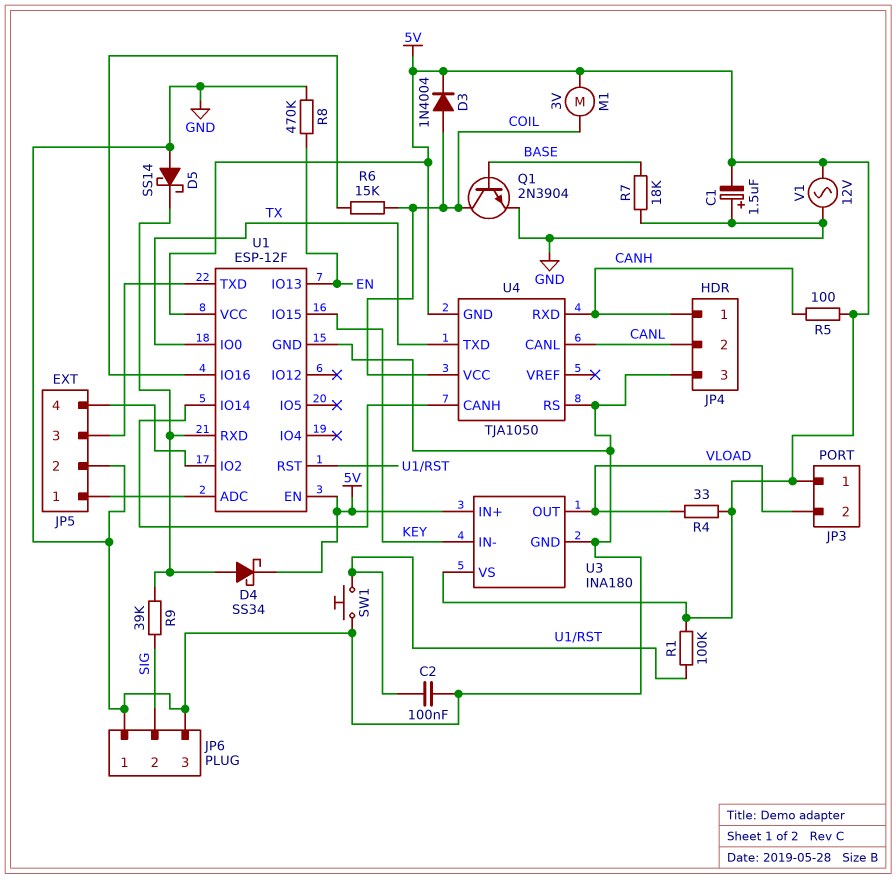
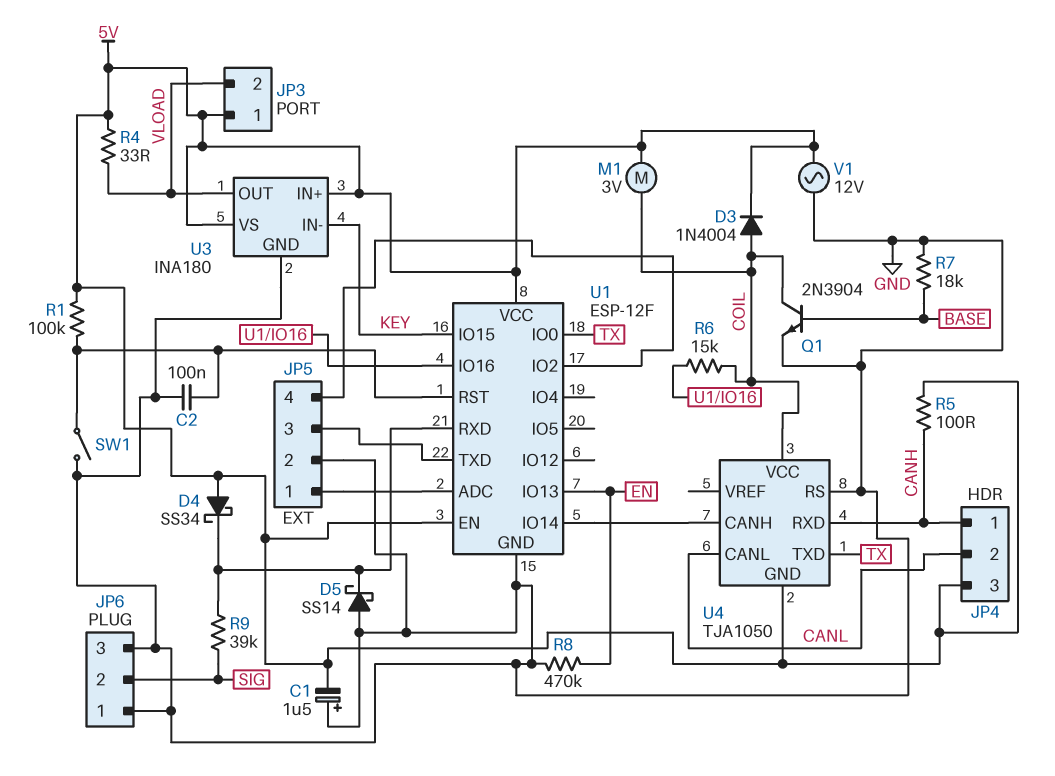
D4: schottky SS34 (A U1/RXD, K 5V) -> schottky SS34 (A 5V, K U1/RXD)
JP4 pin 3: GND -> 5V
SW1: button (GND, U1/RST) -> switch (GND, U1/RST)

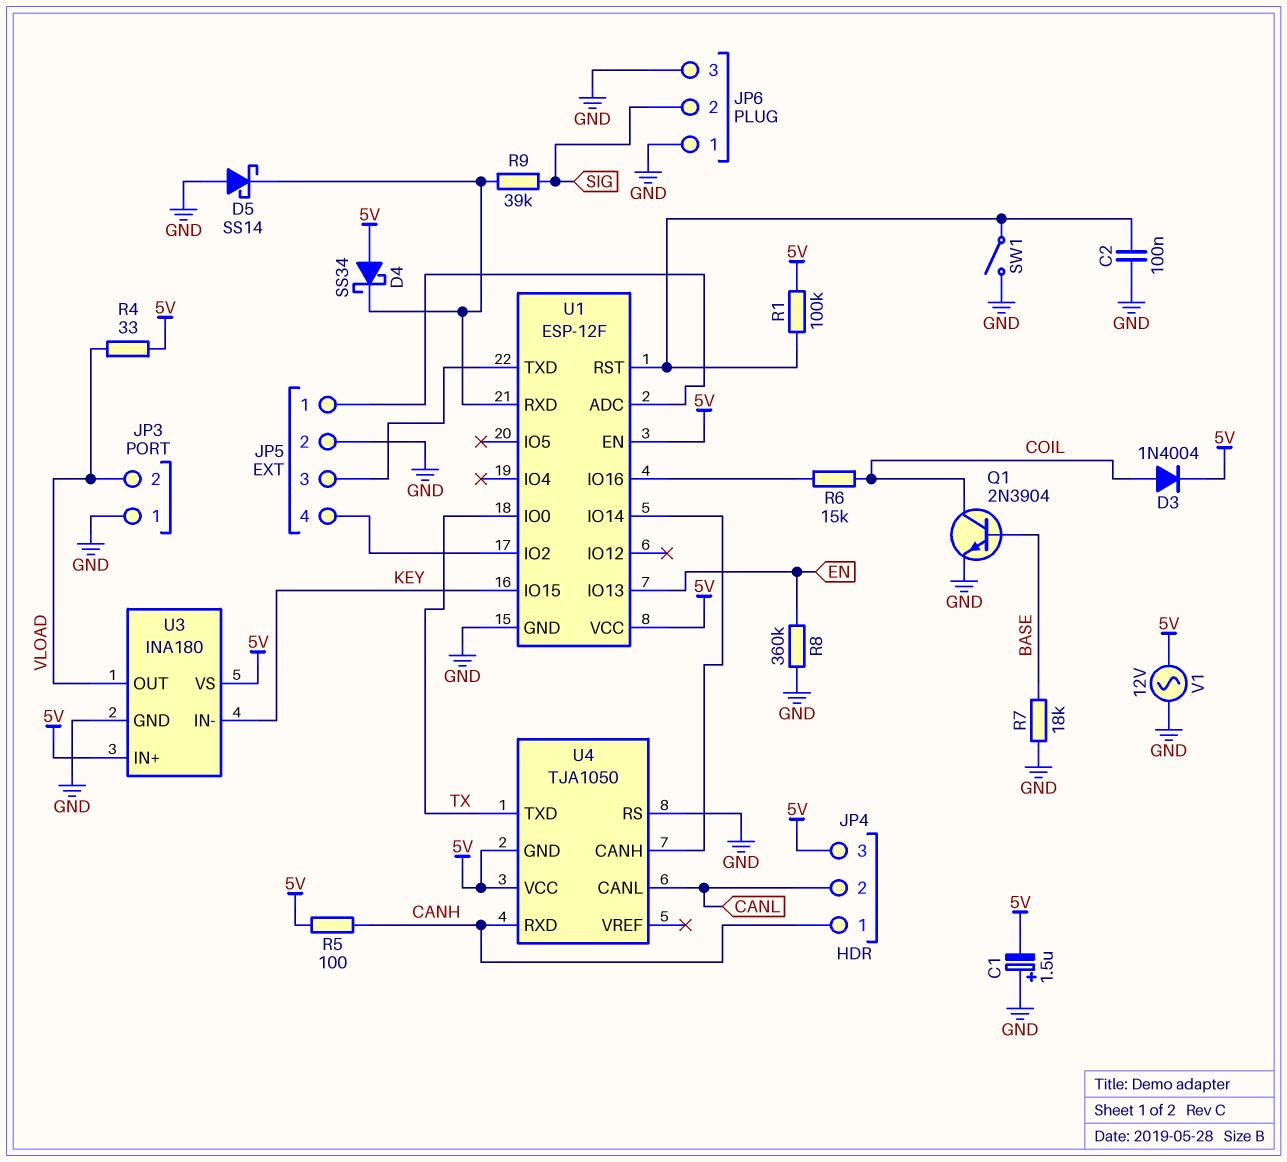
JP3 pin 1: 5V -> GND
M1: motor 3V (5V, COIL) -> none
R8: 470k (EN, GND) -> 360k (EN, GND)
U4 pin VCC: COIL -> 5V

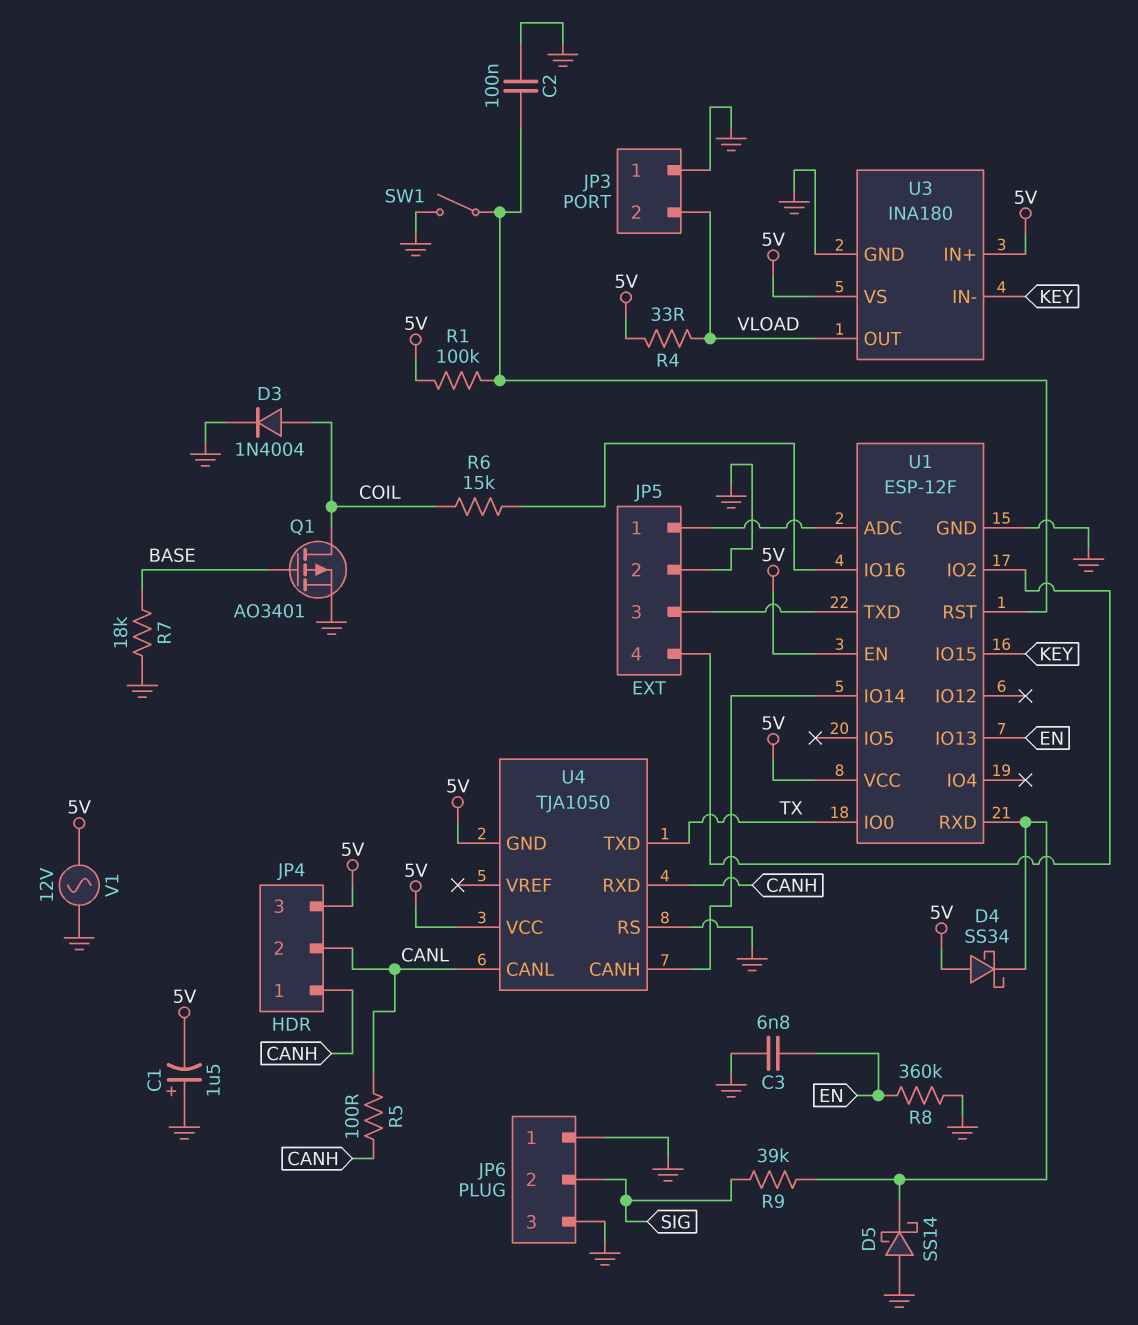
C3: none -> 6.8nF (EN, GND)
D3: diode 1N4004 (A COIL, K 5V) -> diode 1N4004 (A COIL, K GND)
Q1: NPN 2N3904 (B BASE, C COIL, E GND) -> PMOS AO3401 (G BASE, D COIL, S GND)
R5: 100 (5V, CANH) -> 100 (CANH, CANL)

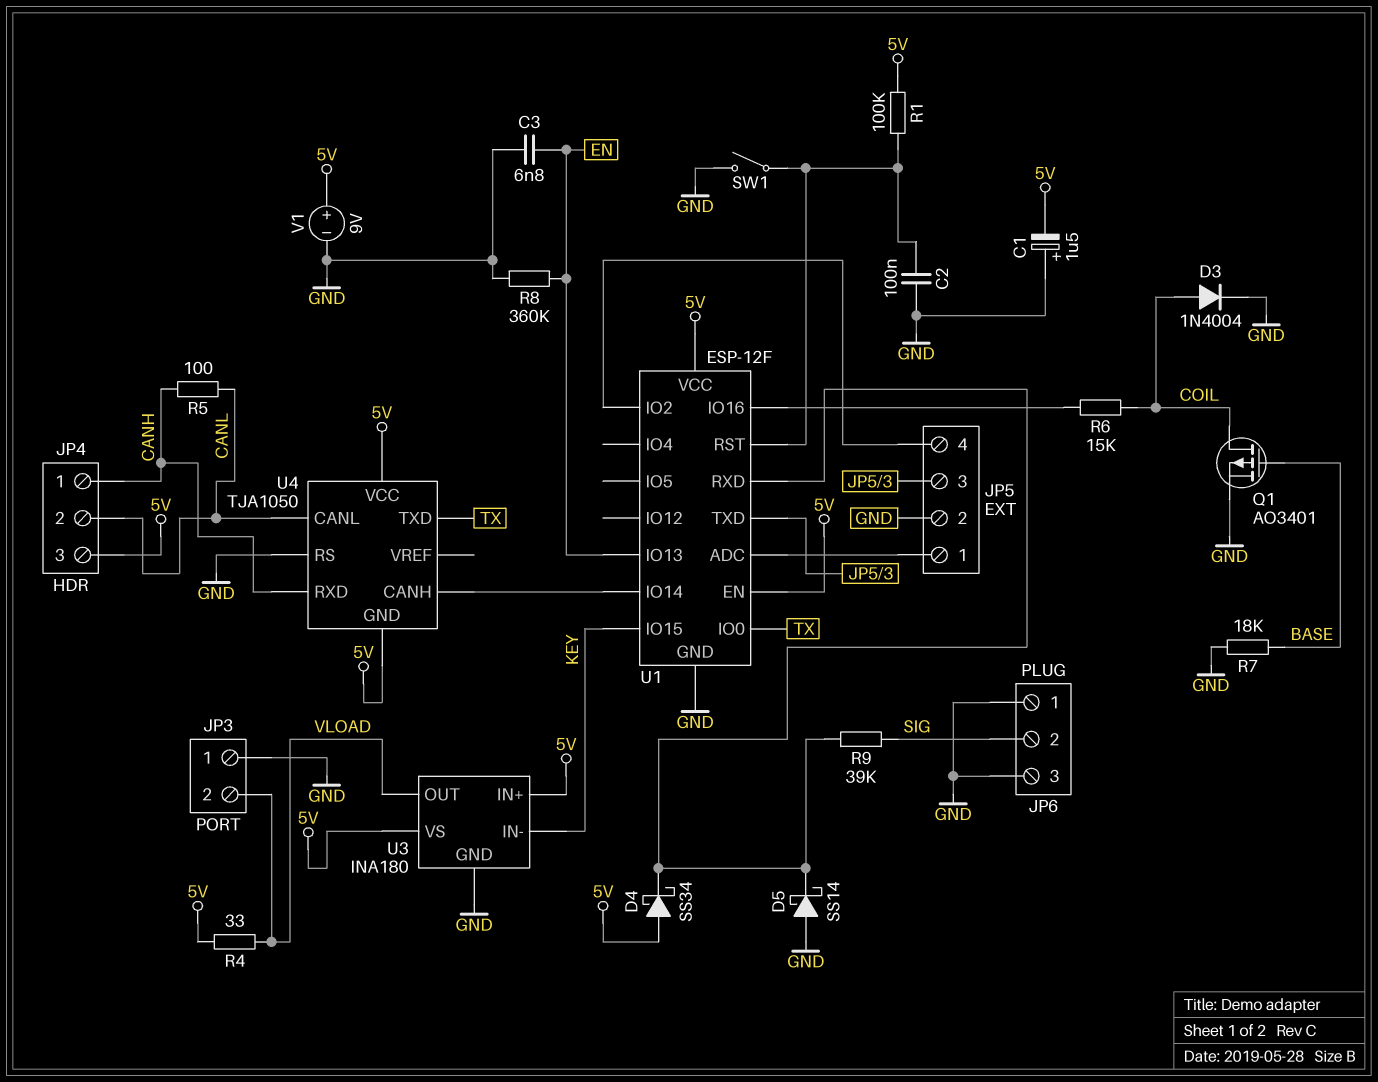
V1: AC 12V (5V, GND) -> 9V (plus 5V, minus GND)

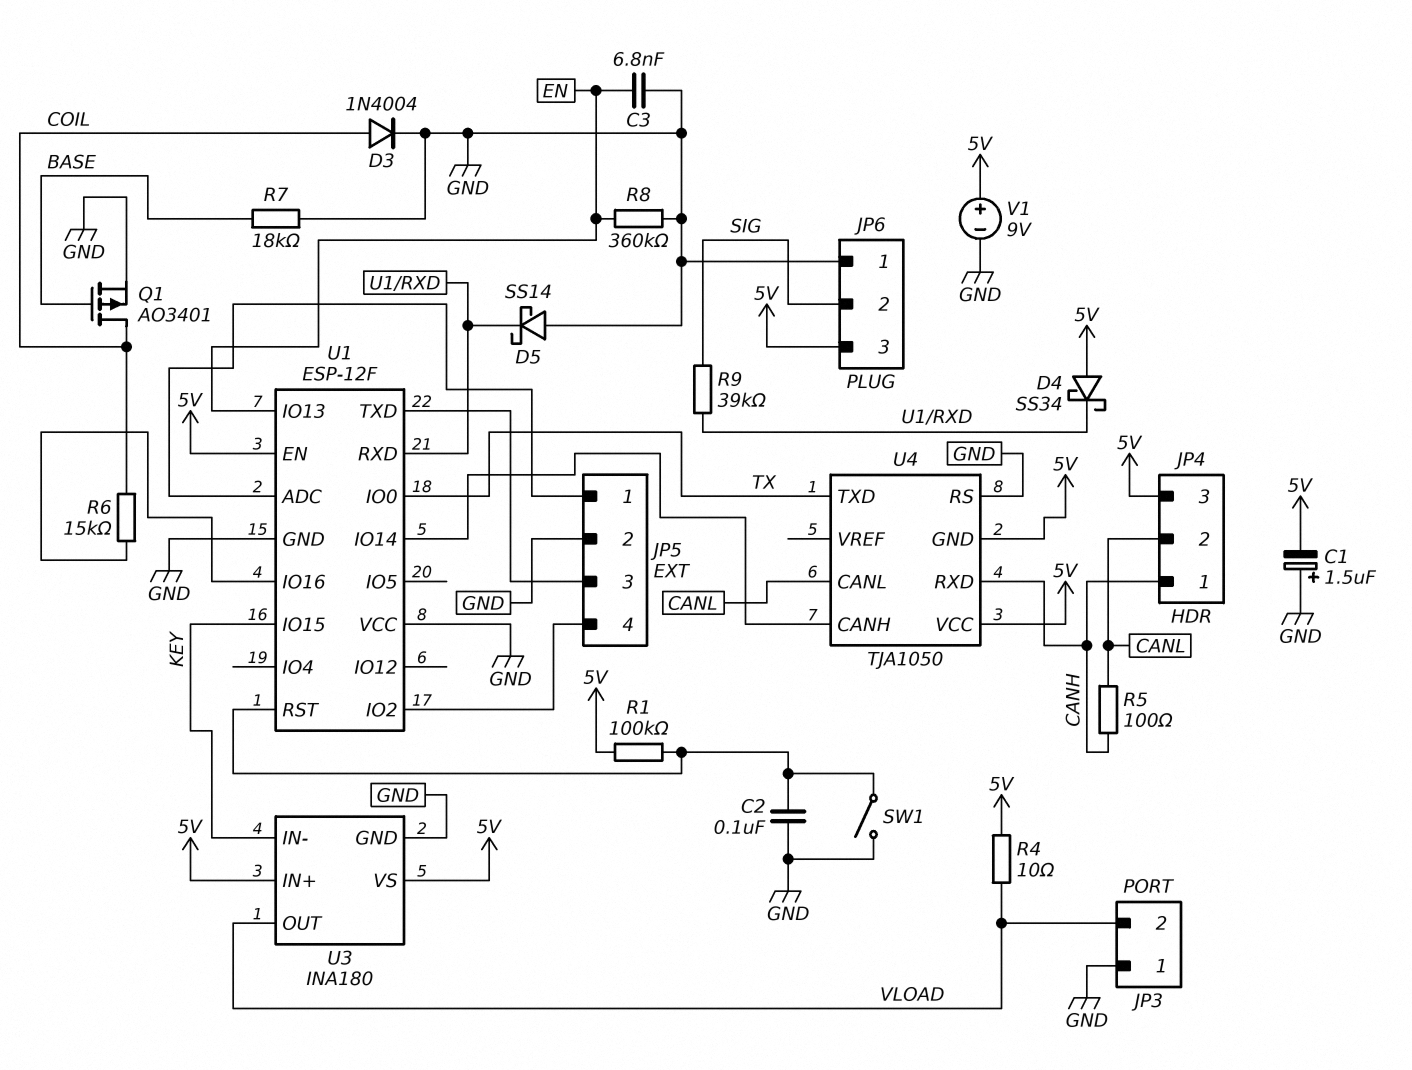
JP6 pin 3: GND -> 5V
R4: 33 (5V, VLOAD) -> 10 (5V, VLOAD)
U1 pin VCC: 5V -> GND

